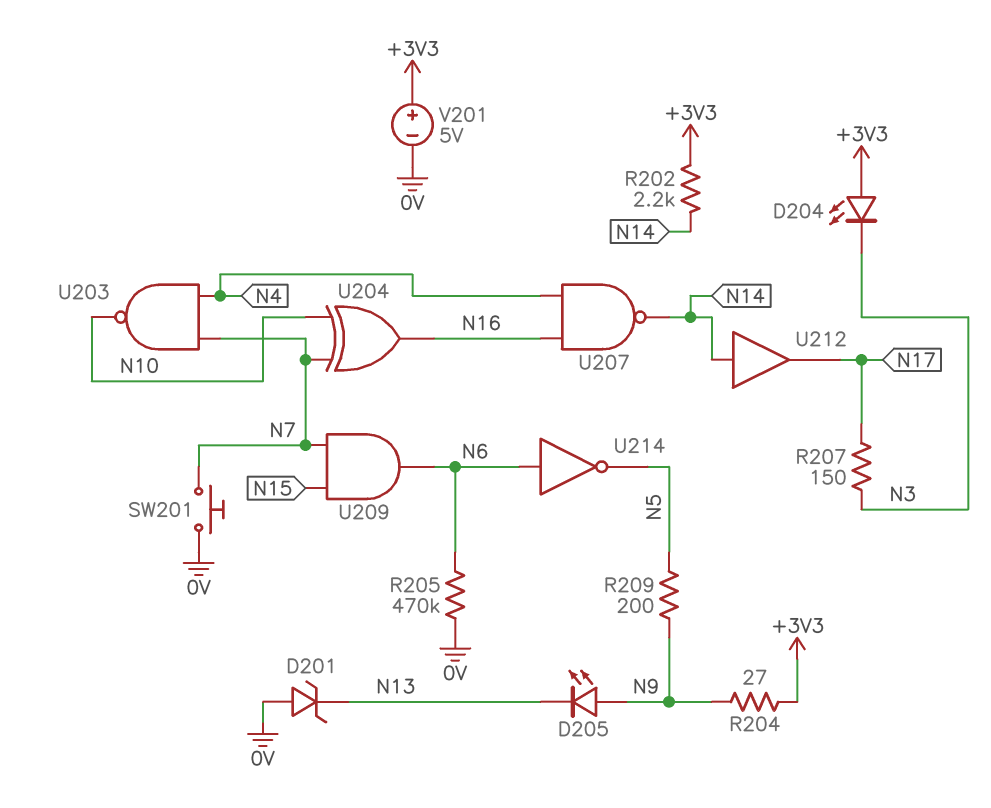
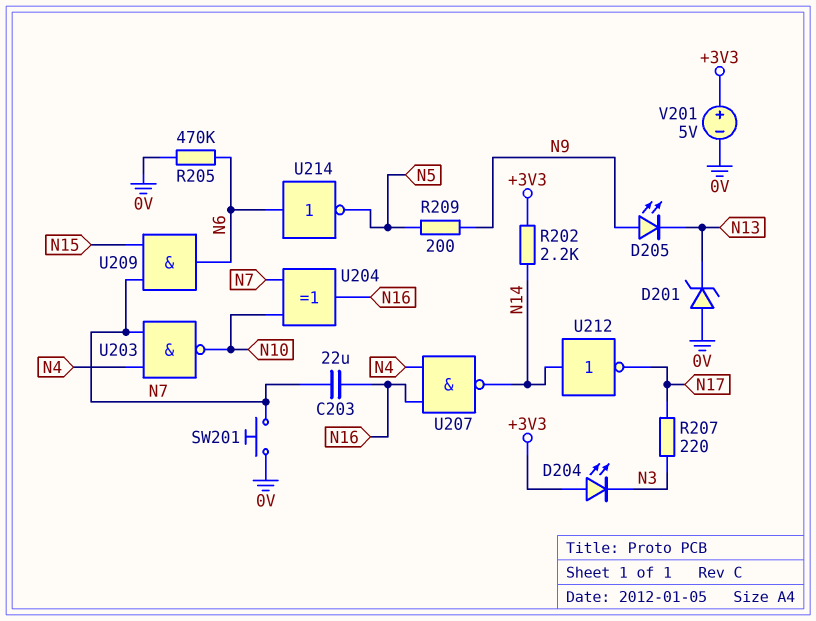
C203: none -> 22uF (N7, N16)
R204: 27 (+3V3, N9) -> none
R207: 150 (N3, N17) -> 220 (N3, N17)
U212: buffer (in N14, out N17) -> NOT (in N14, out N17)

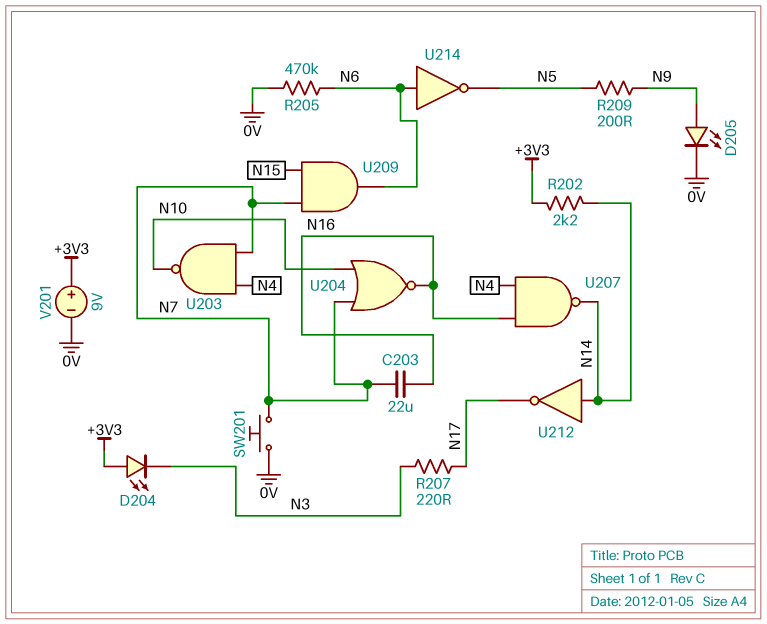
D201: zener (A 0V, K N13) -> none
D205: LED (A N9, K N13) -> LED (A N9, K 0V)
U204: XOR (in N7, in N10, out N16) -> NOR (in N7, in N10, out N16)
V201: 5V (plus +3V3, minus 0V) -> 9V (plus +3V3, minus 0V)

